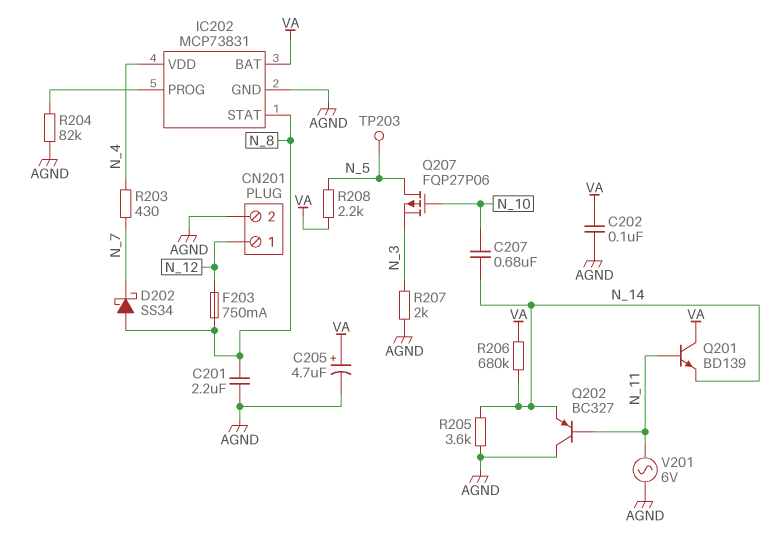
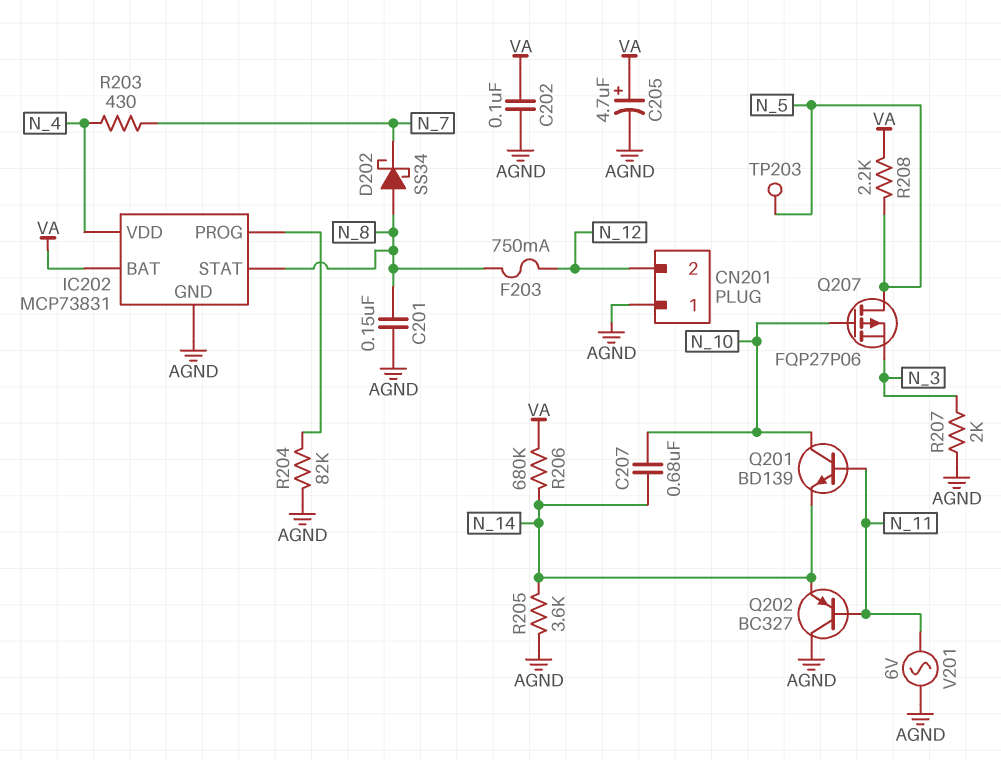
C201: 2.2uF (AGND, N_8) -> 150nF (AGND, N_8)
CN201 pin 1: N_12 -> AGND
CN201 pin 2: AGND -> N_12
Q201: NPN BD139 (B N_11, C VA, E N_14) -> NPN BD139 (B N_11, C N_10, E N_14)

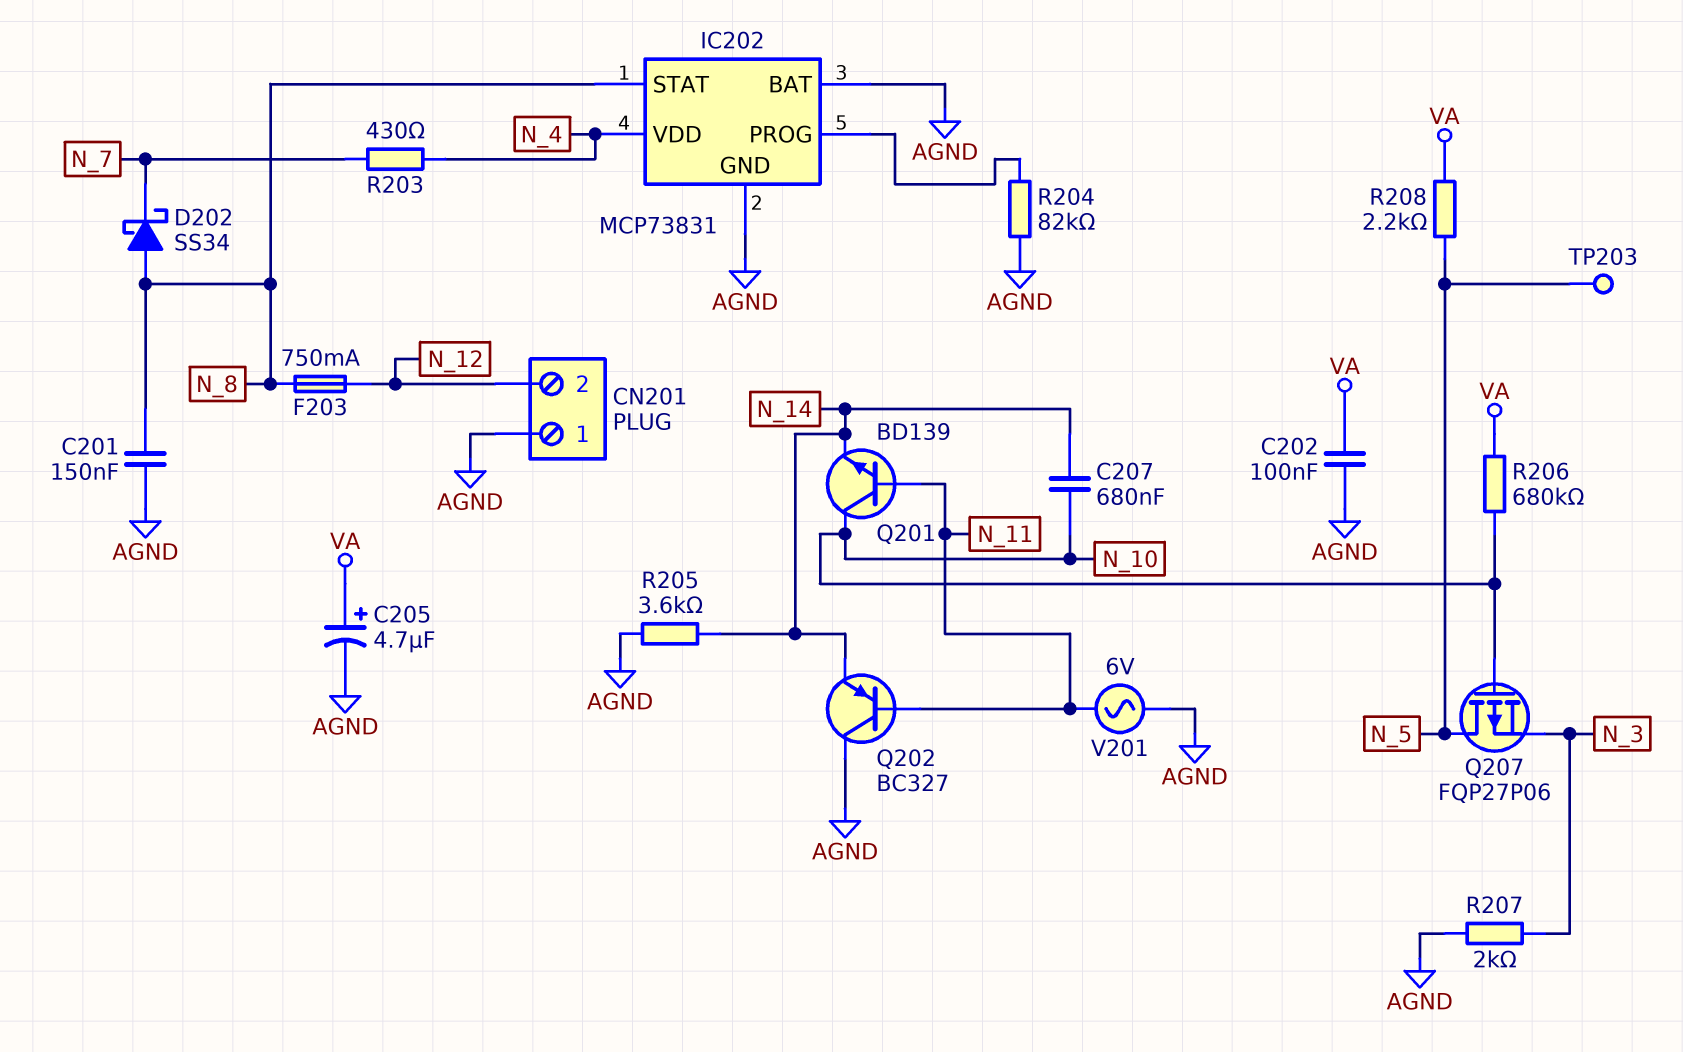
IC202 pin BAT: VA -> AGND
R206: 680k (N_14, VA) -> 680k (N_10, VA)

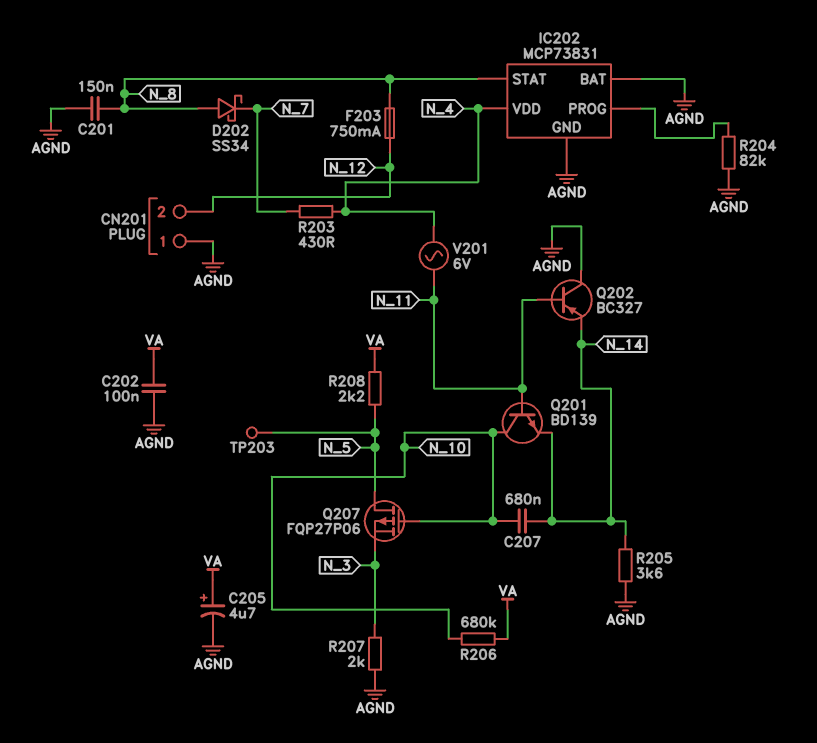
V201: AC 6V (AGND, N_11) -> AC 6V (N_4, N_11)

